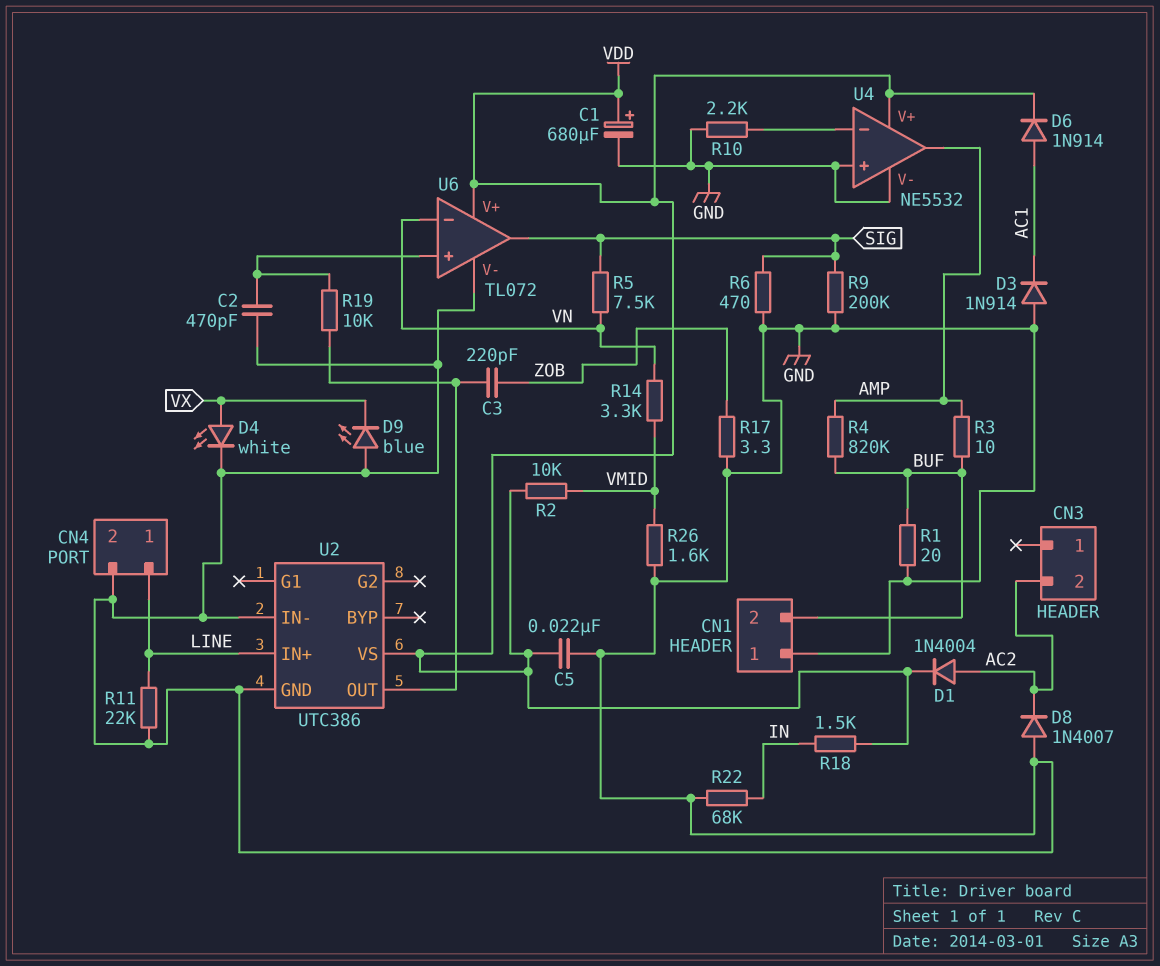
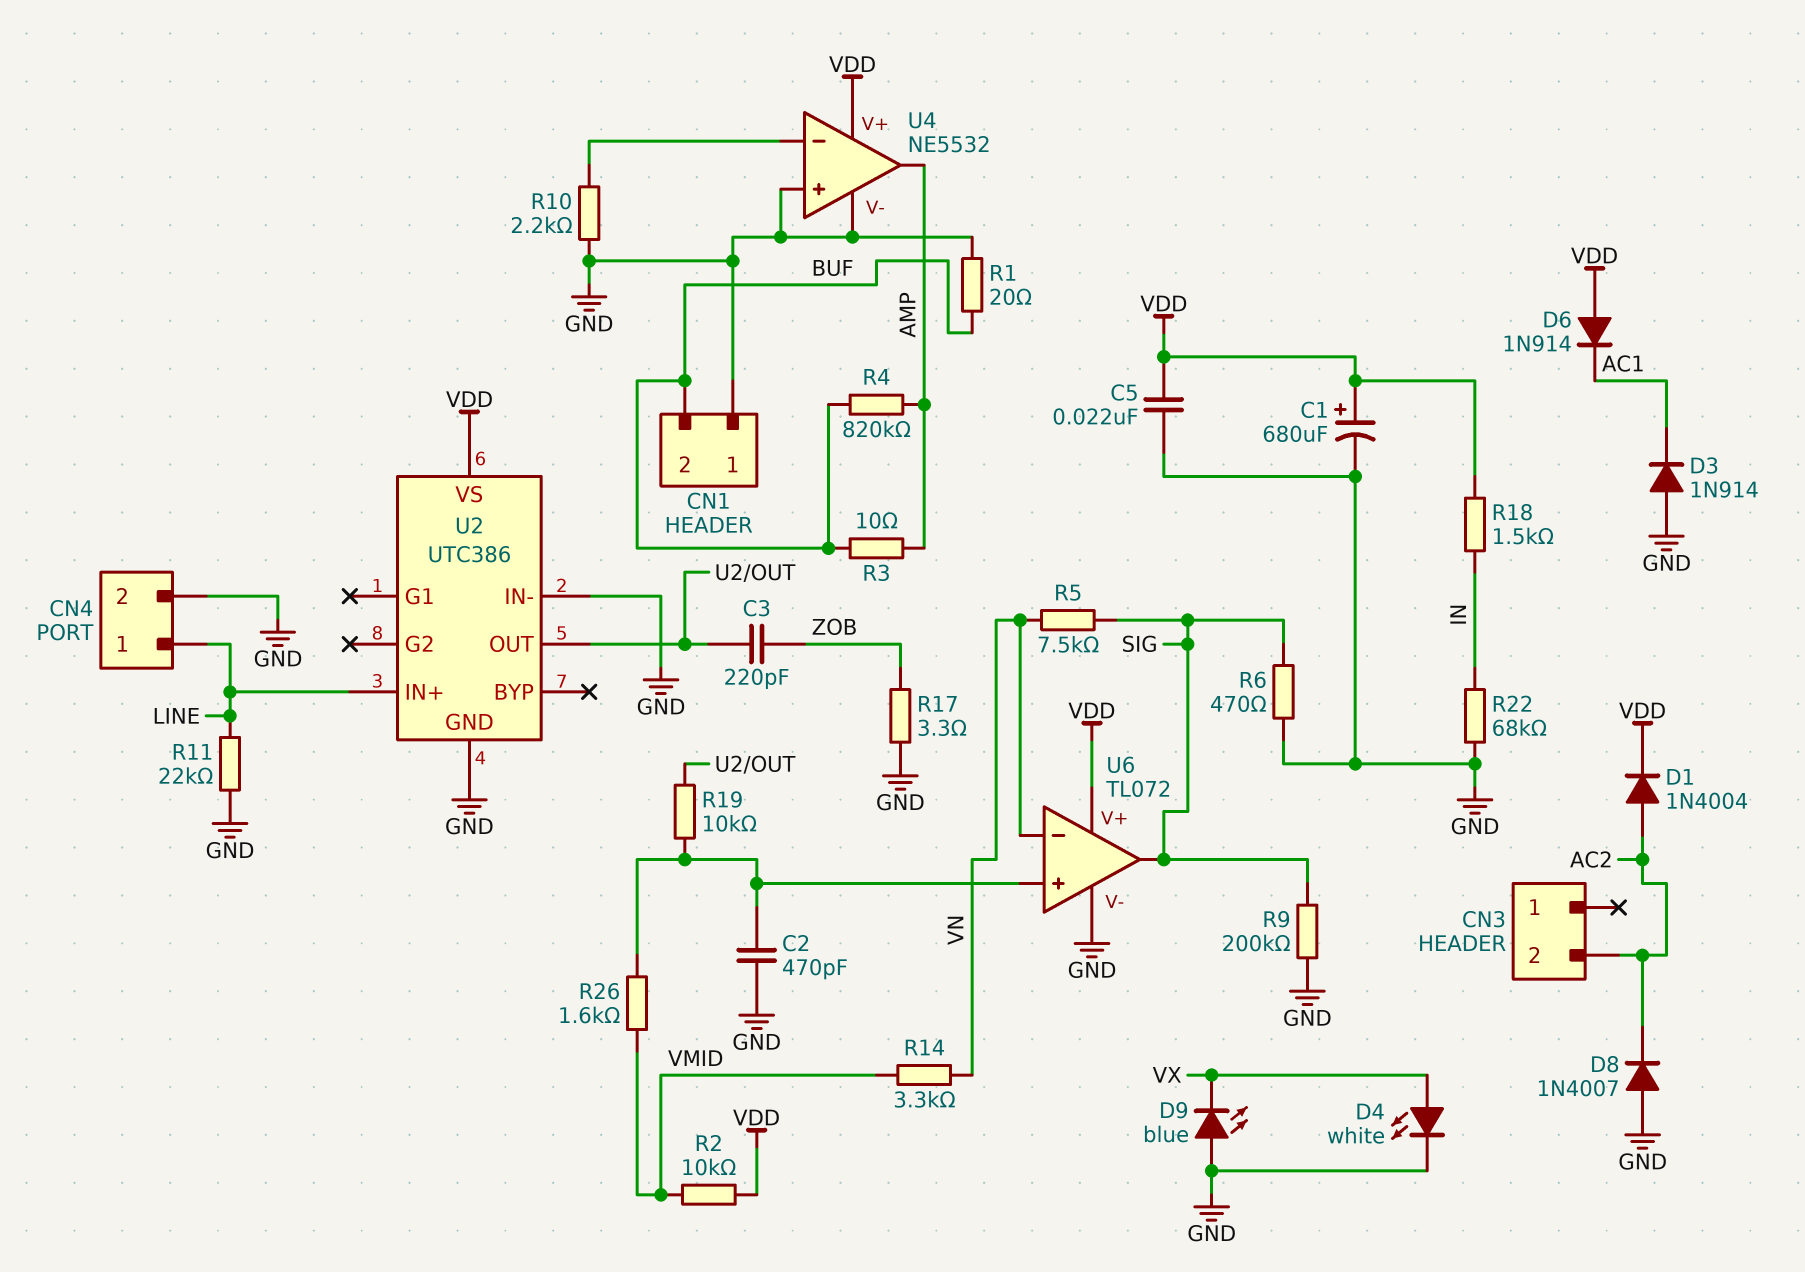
D6: diode 1N914 (A AC1, K VDD) -> diode 1N914 (A VDD, K AC1)
R26: 1.6k (GND, VMID) -> 1.6k (U6/in+, VMID)

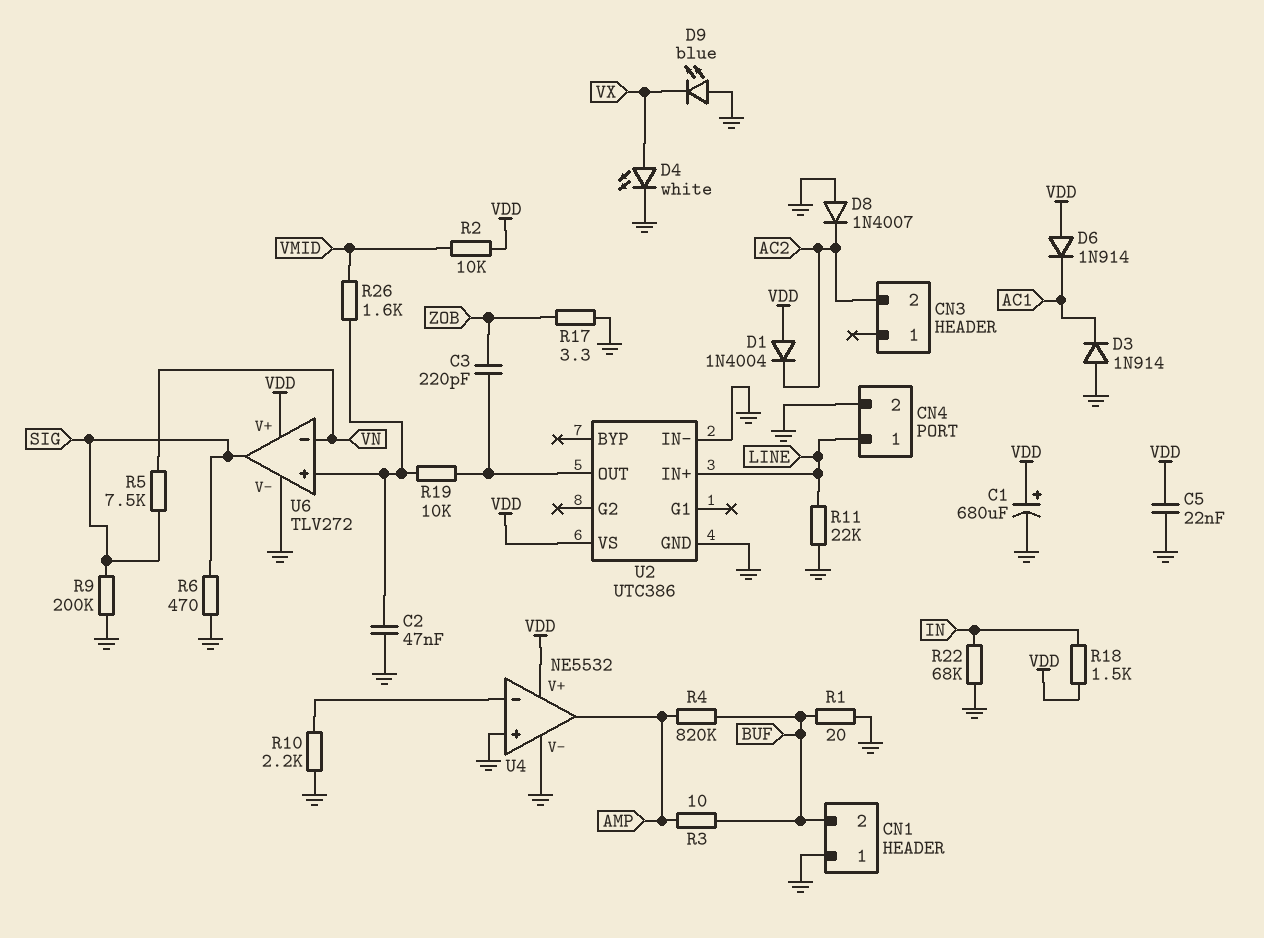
C2: 470pF (GND, U6/in+) -> 47nF (GND, U6/in+)
D1: diode 1N4004 (A AC2, K VDD) -> diode 1N4004 (A VDD, K AC2)
R14: 3.3k (VMID, VN) -> none
U6: TL072 -> TLV272

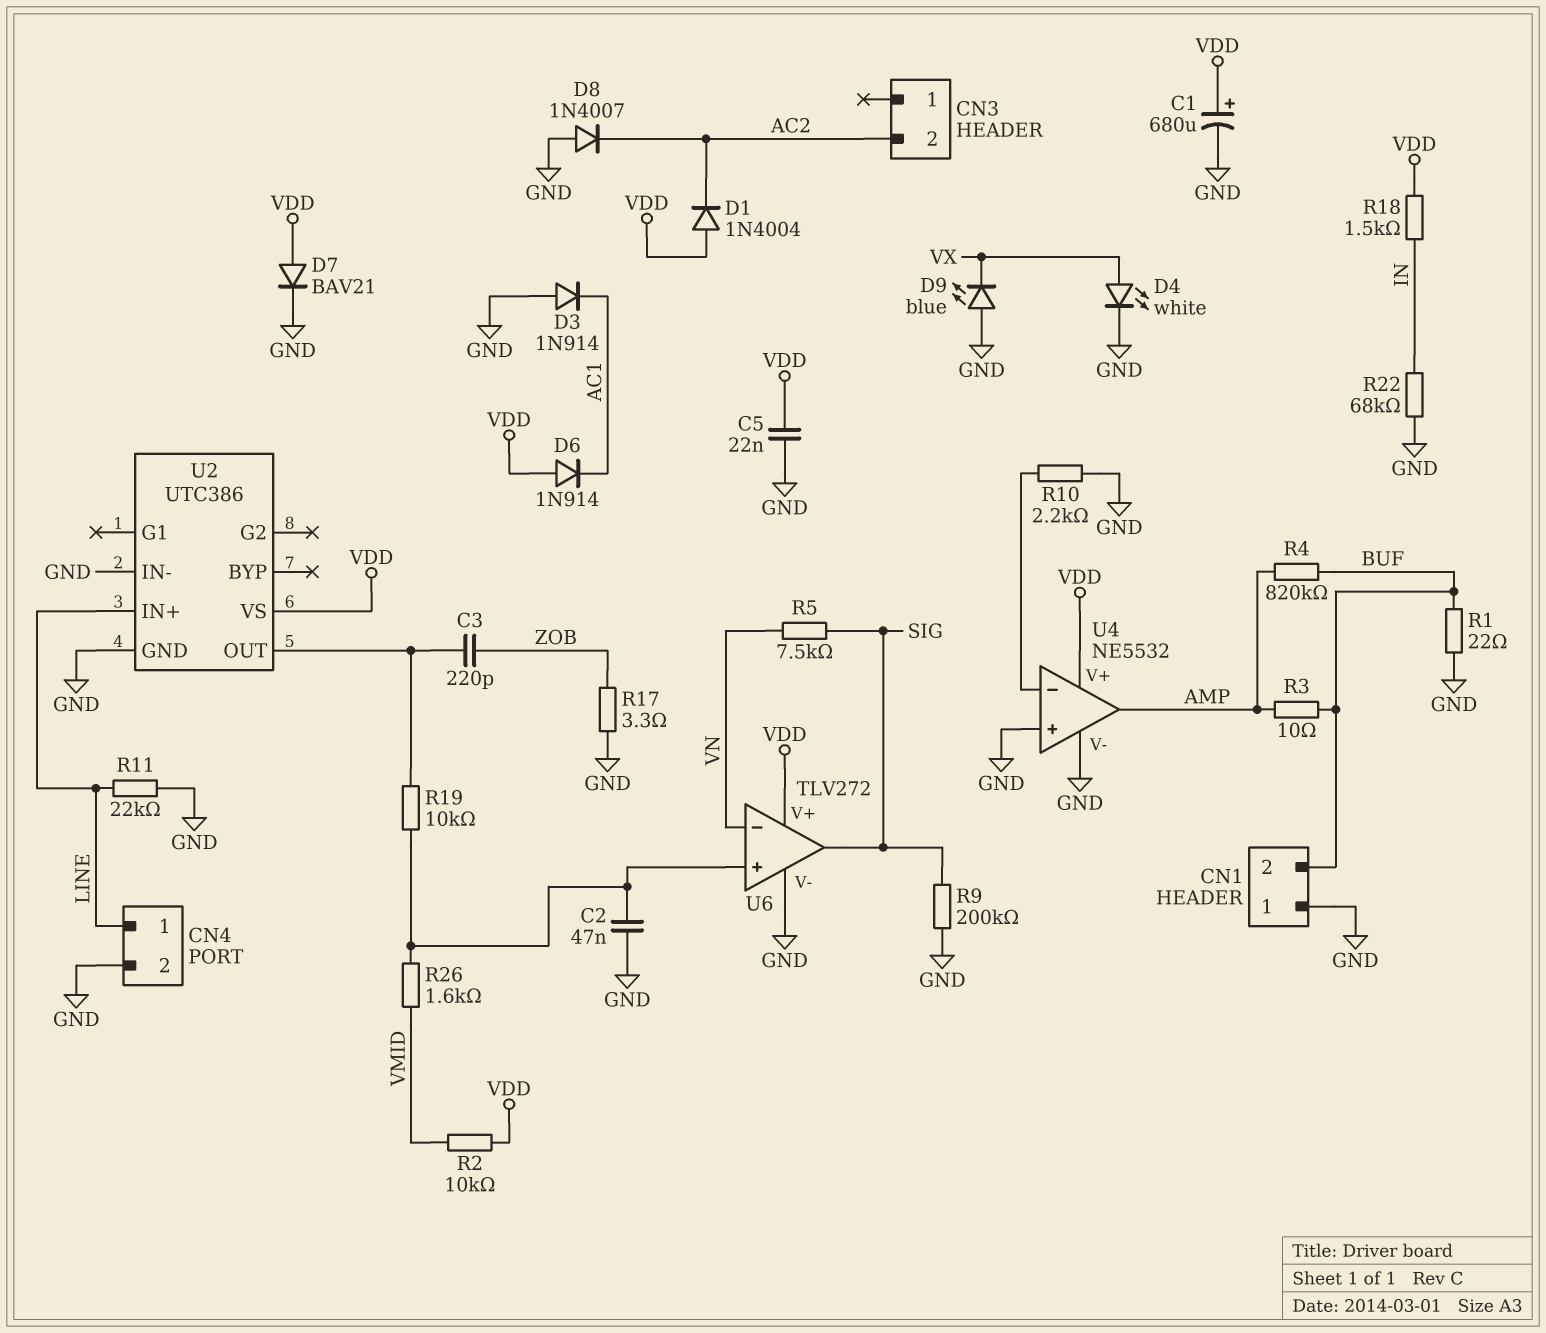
D7: none -> diode BAV21 (A VDD, K GND)
R1: 20 (BUF, GND) -> 22 (BUF, GND)
R6: 470 (GND, SIG) -> none

